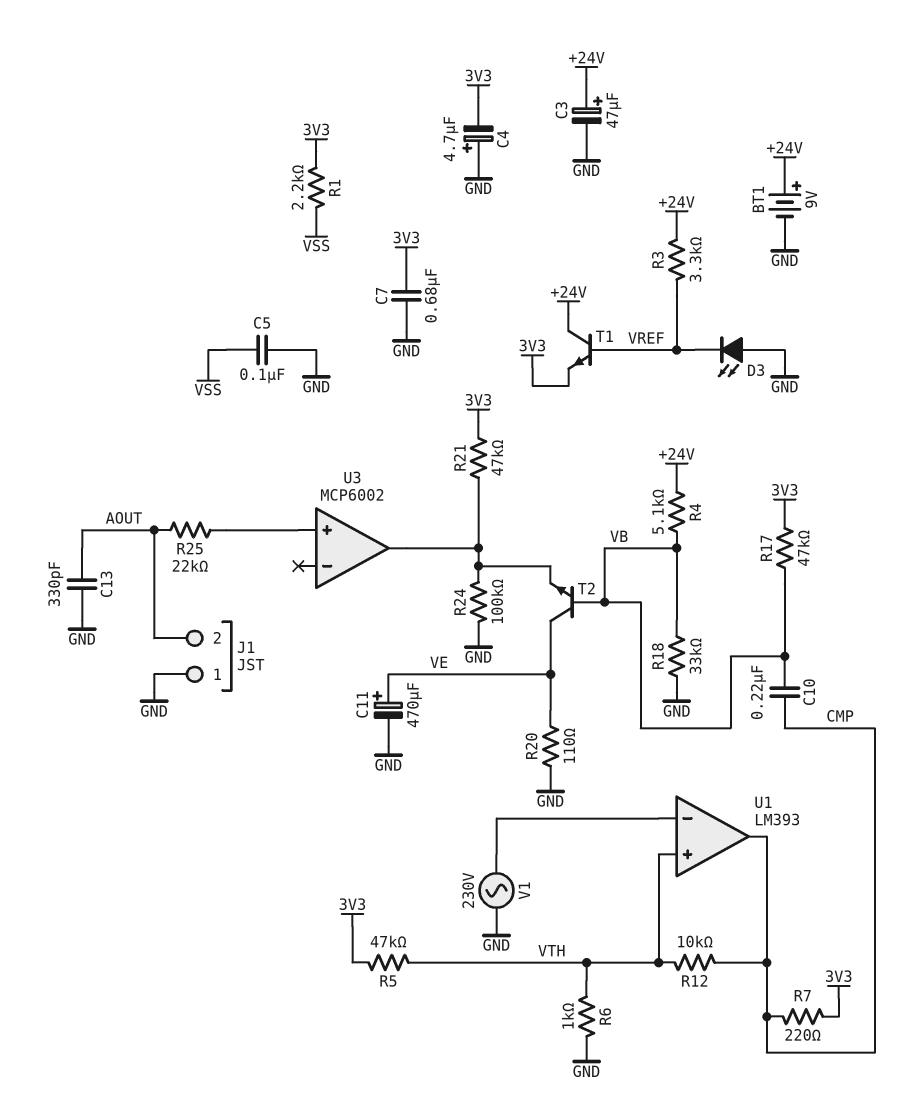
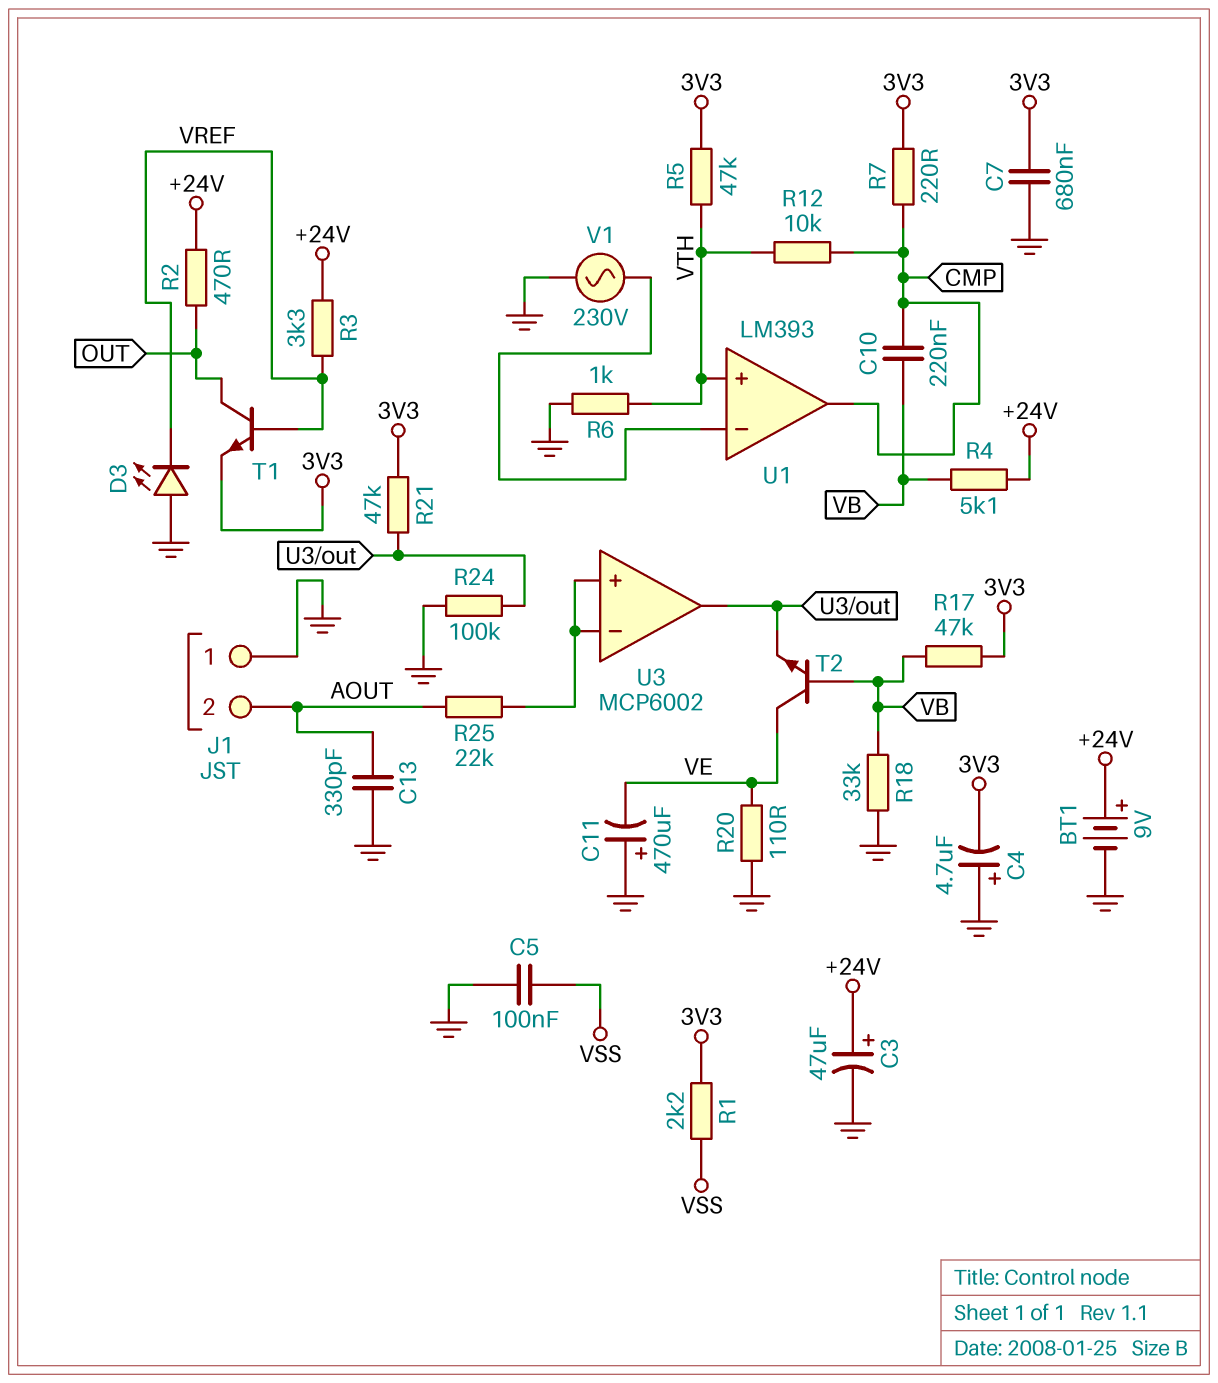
C11: 470uF (plus VE, minus GND) -> 470uF (plus GND, minus VE)
R2: none -> 470 (+24V, OUT)
T1: NPN (B VREF, C +24V, E 3V3) -> NPN (B VREF, C OUT, E 3V3)
U3 pin in-: none -> U3/in+

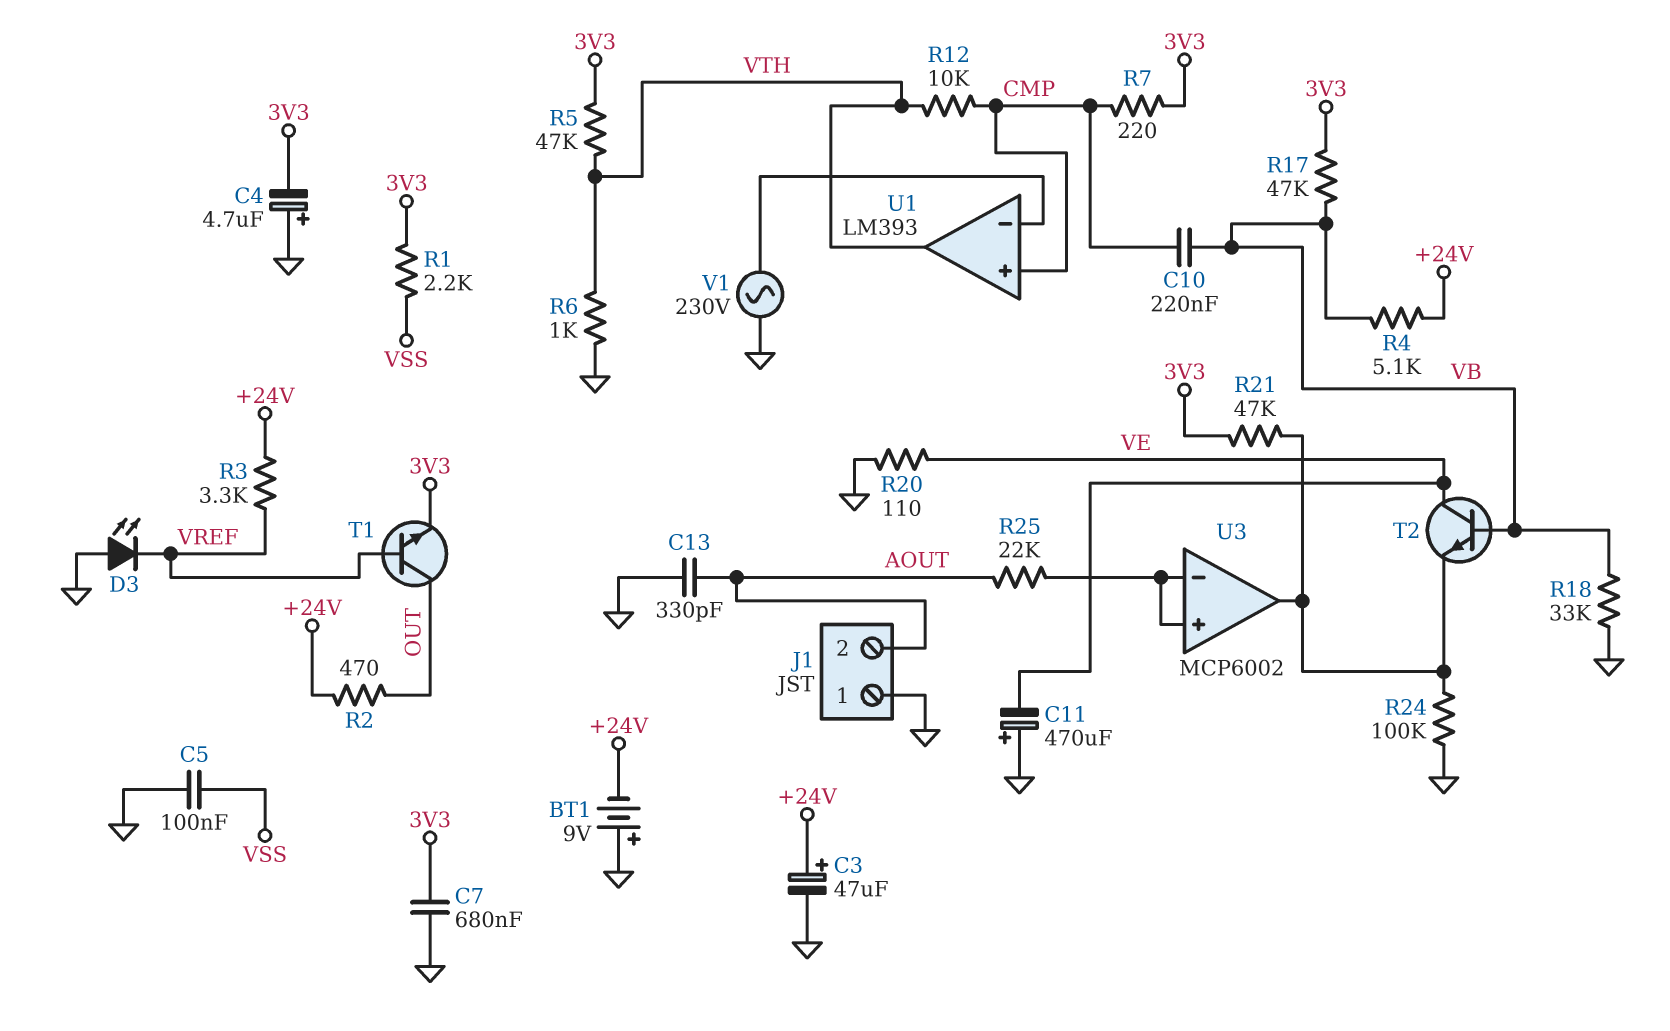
BT1: 9V (plus +24V, minus GND) -> 9V (plus GND, minus +24V)
U1 pin in+: VTH -> CMP
U1 pin out: CMP -> VTH

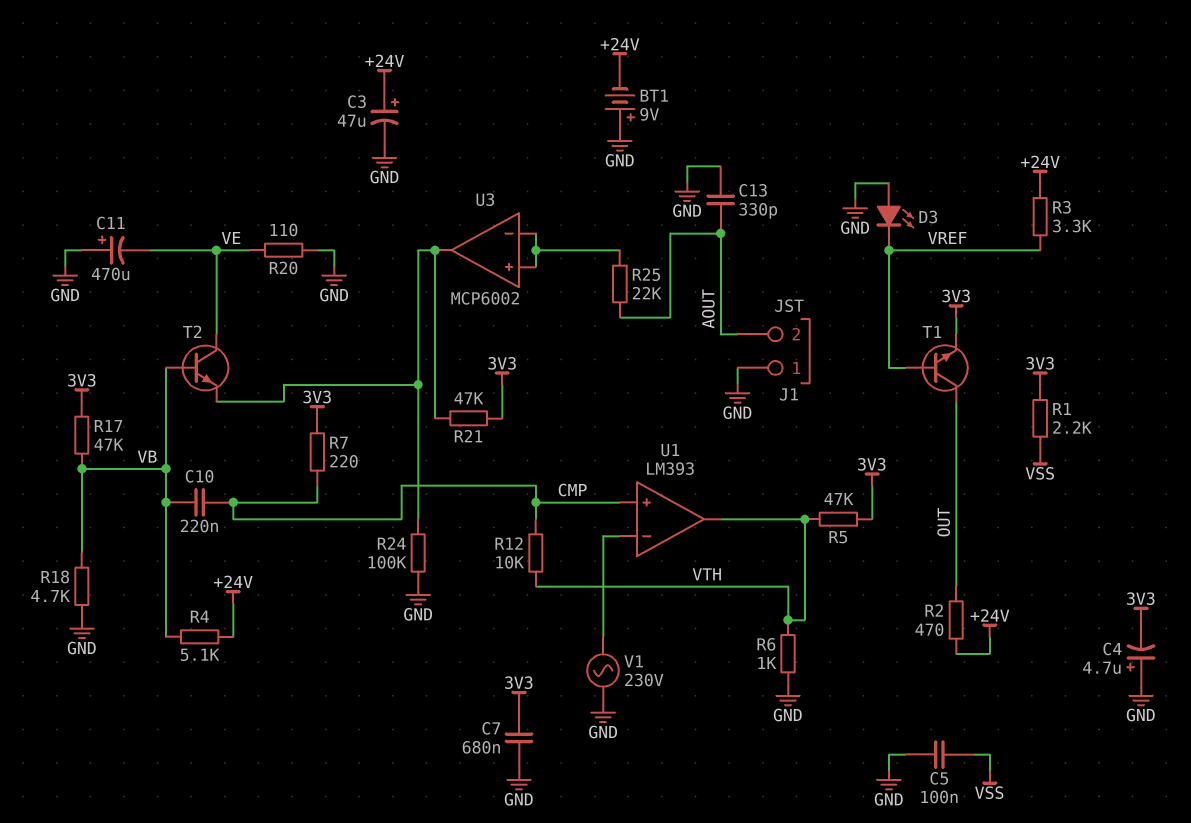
R18: 33k (GND, VB) -> 4.7k (GND, VB)

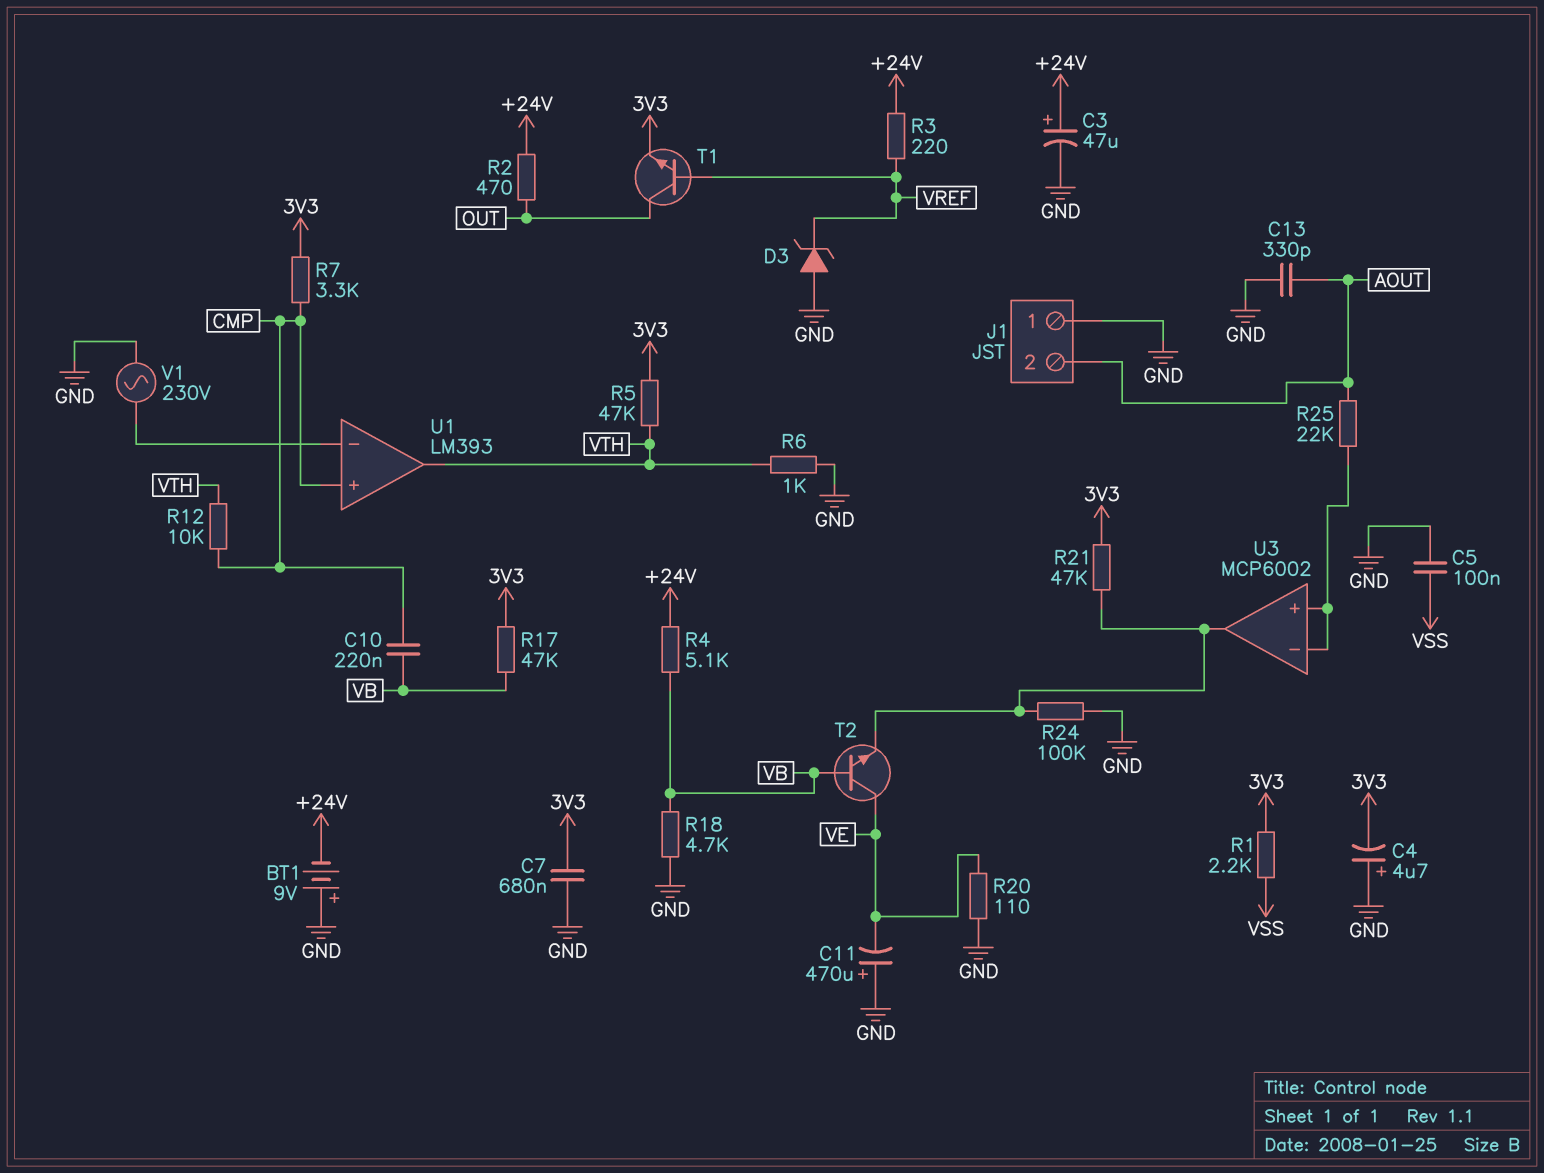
D3: LED (A GND, K VREF) -> zener (A GND, K VREF)
R3: 3.3k (+24V, VREF) -> 220 (+24V, VREF)
R7: 220 (3V3, CMP) -> 3.3k (3V3, CMP)

